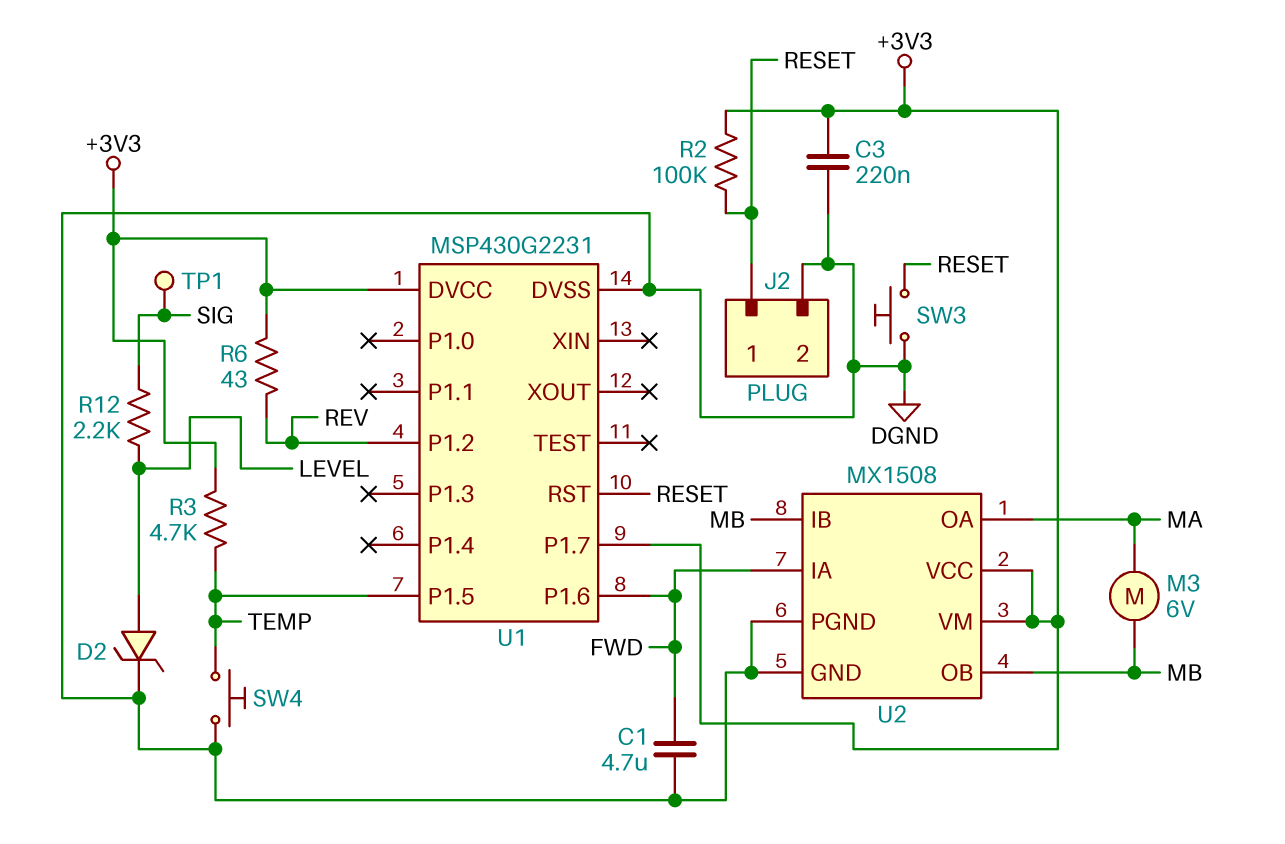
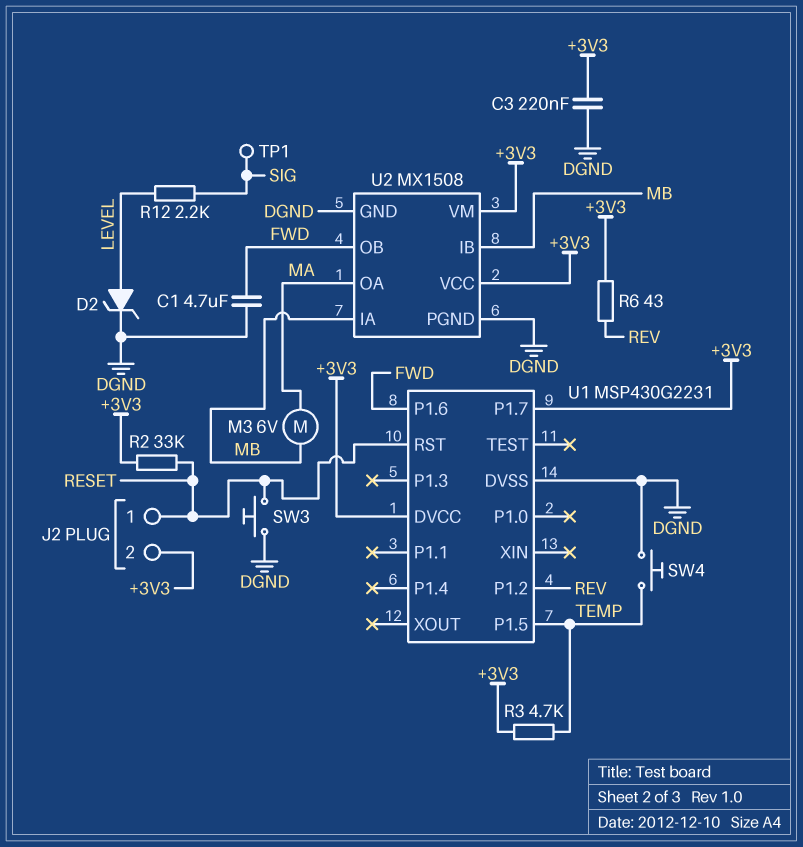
J2 pin 2: DGND -> +3V3
R2: 100k (+3V3, RESET) -> 33k (+3V3, RESET)
U2 pin IA: FWD -> MB
U2 pin OB: MB -> FWD

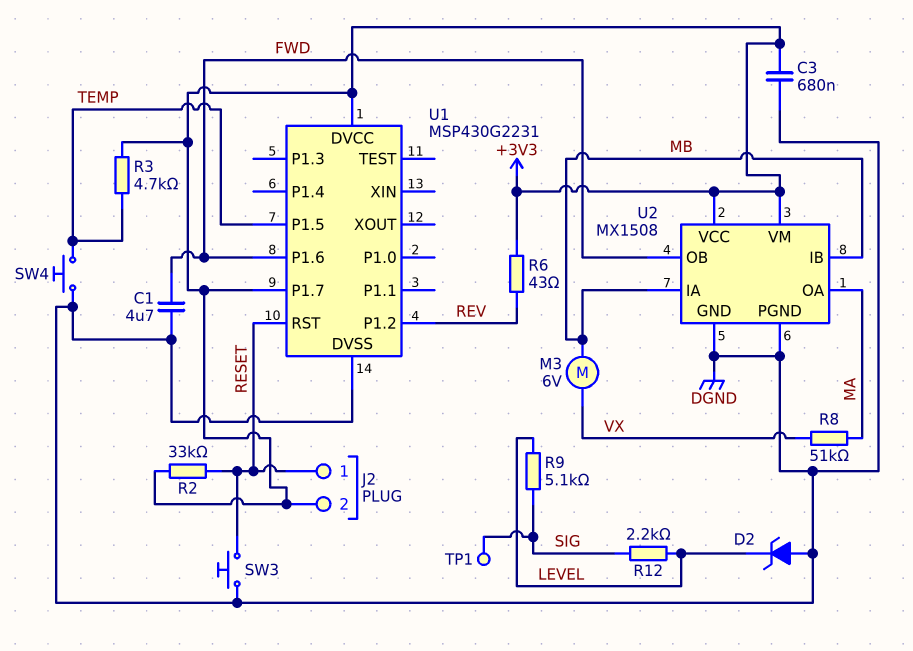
C3: 220nF (+3V3, DGND) -> 680nF (+3V3, DGND)
D2: zener (A LEVEL, K DGND) -> zener (A DGND, K LEVEL)
M3: motor 6V (MA, MB) -> motor 6V (MB, VX)
R8: none -> 51k (MA, VX)
R9: none -> 5.1k (LEVEL, SIG)

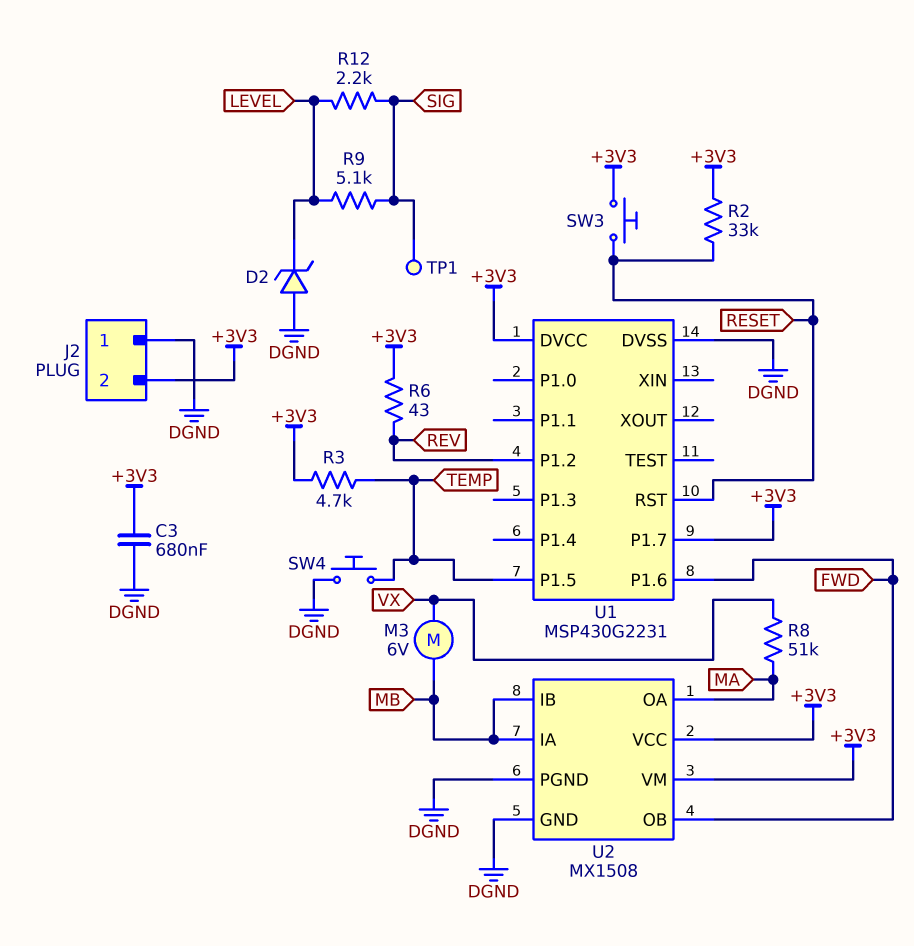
C1: 4.7uF (DGND, FWD) -> none
J2 pin 1: RESET -> DGND
SW3: button (DGND, RESET) -> button (+3V3, RESET)

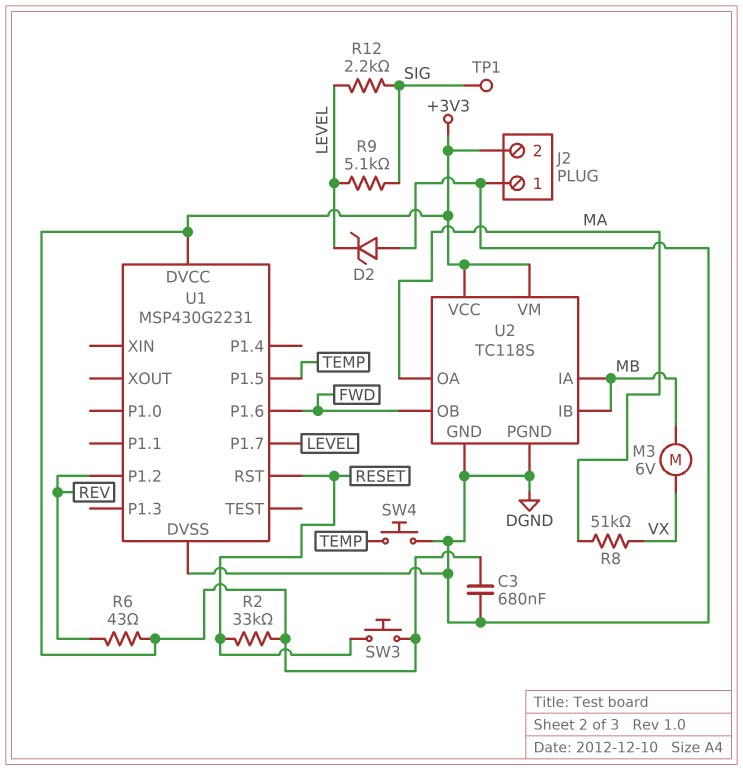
R3: 4.7k (+3V3, TEMP) -> none
U1 pin P1.7: +3V3 -> LEVEL
U2: MX1508 -> TC118S

